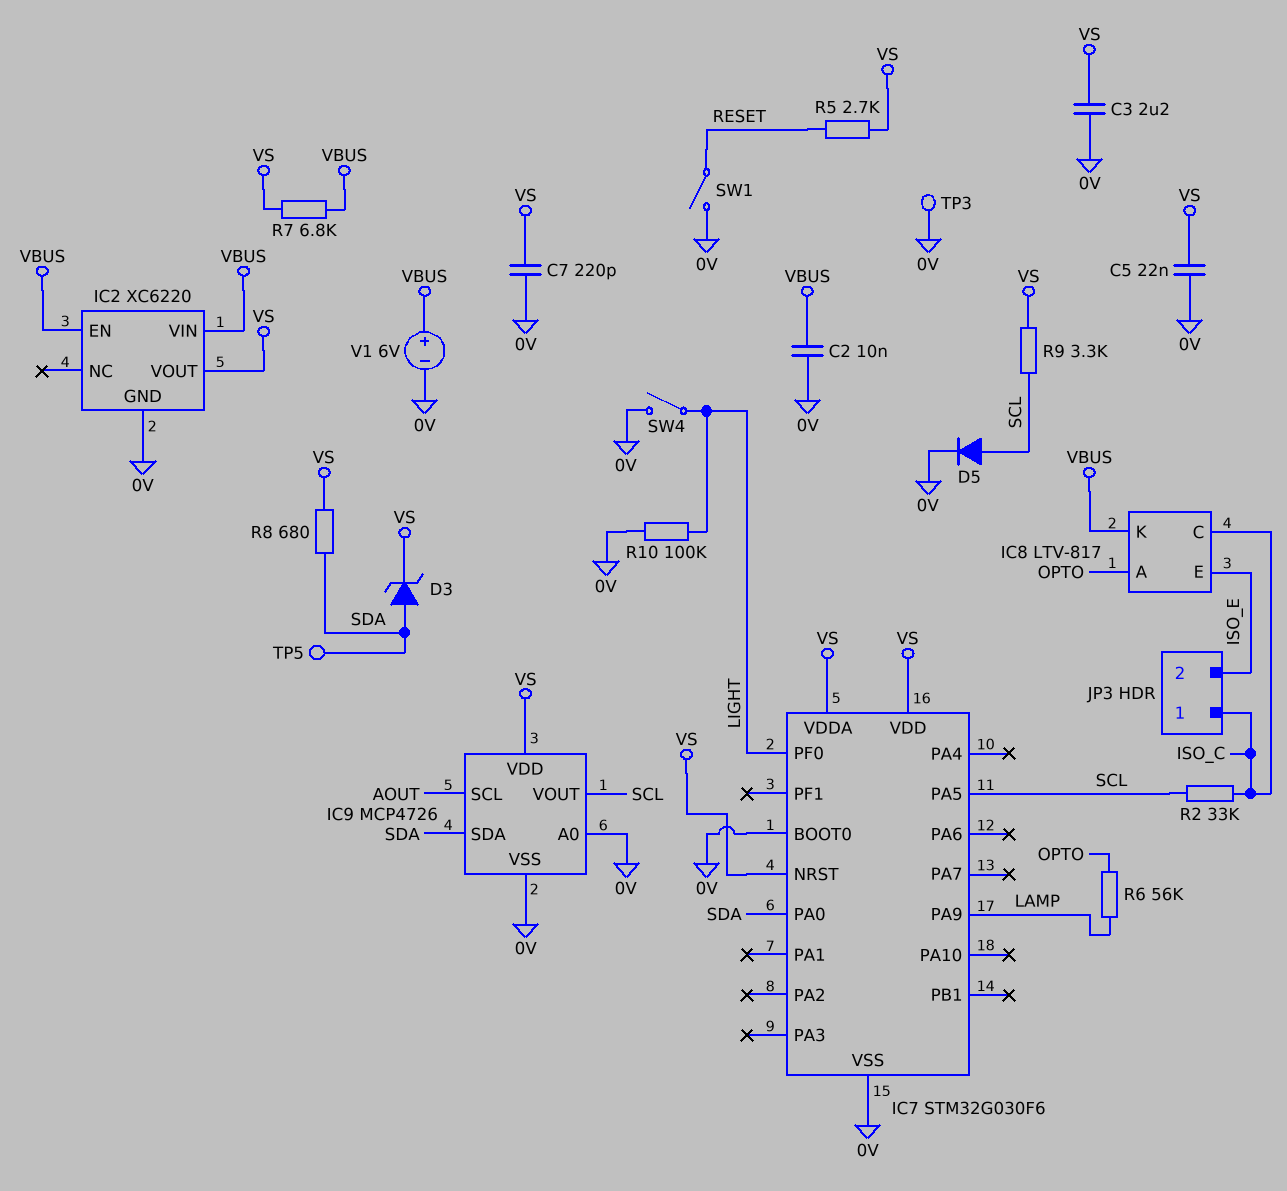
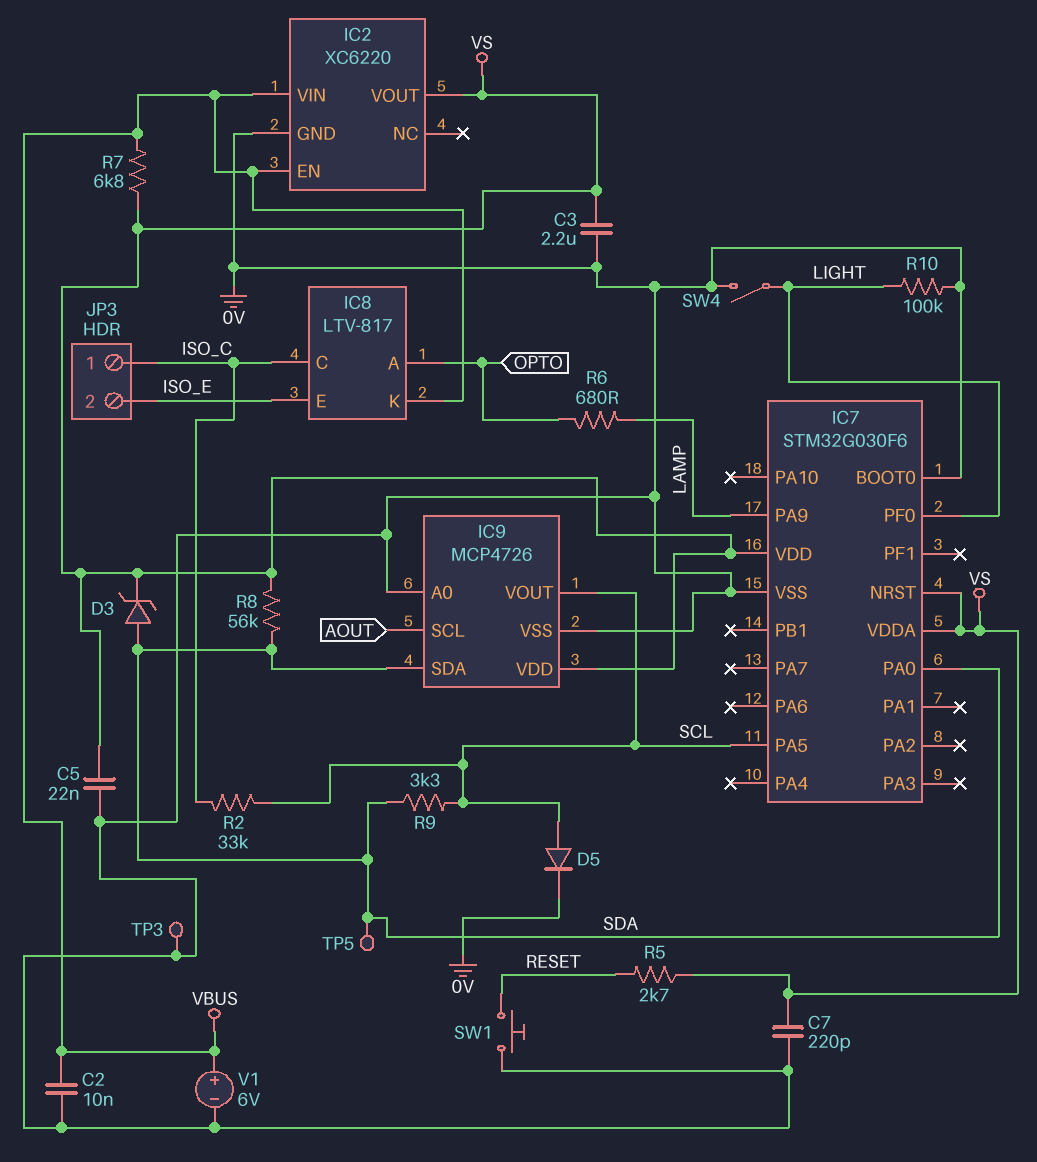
R6: 56k (LAMP, OPTO) -> 680 (LAMP, OPTO)
R8: 680 (SDA, VS) -> 56k (SDA, VS)
R9: 3.3k (SCL, VS) -> 3.3k (SCL, SDA)
SW1: switch (0V, RESET) -> button (0V, RESET)

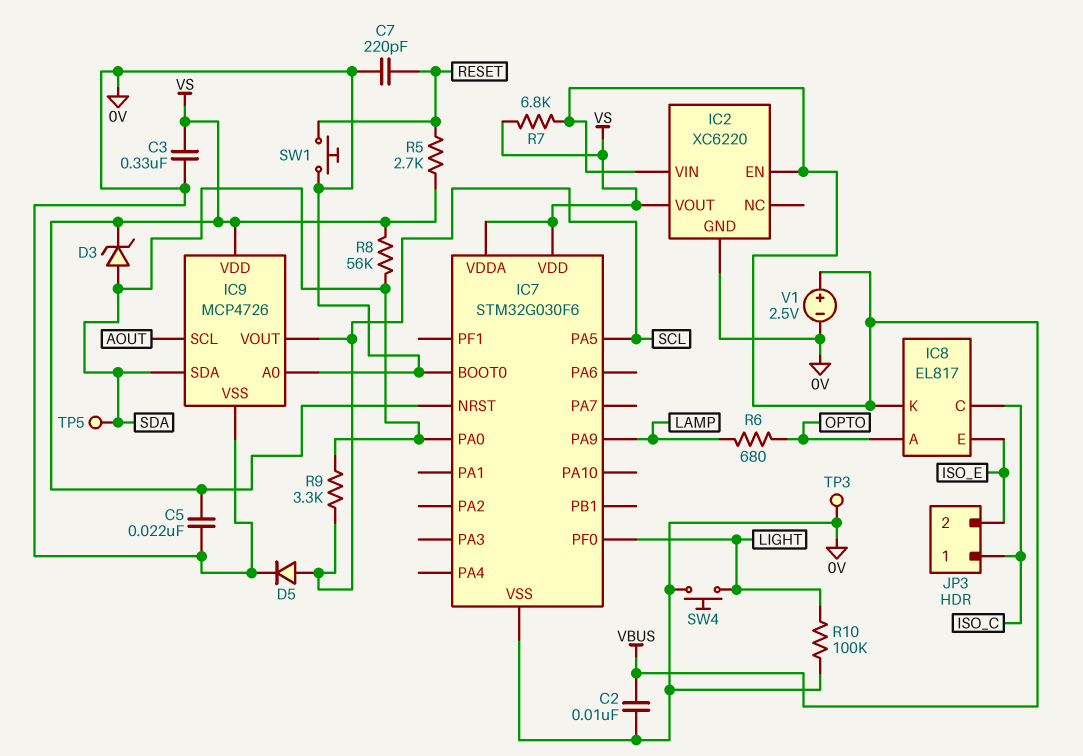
C3: 2.2uF (0V, VS) -> 330nF (0V, VS)
C7: 220pF (0V, VS) -> 220pF (0V, RESET)
IC8: LTV-817 -> EL817
R2: 33k (ISO_C, SCL) -> none
SW4: switch (0V, LIGHT) -> button (0V, LIGHT)
V1: 6V (plus VBUS, minus 0V) -> 2.5V (plus VBUS, minus 0V)

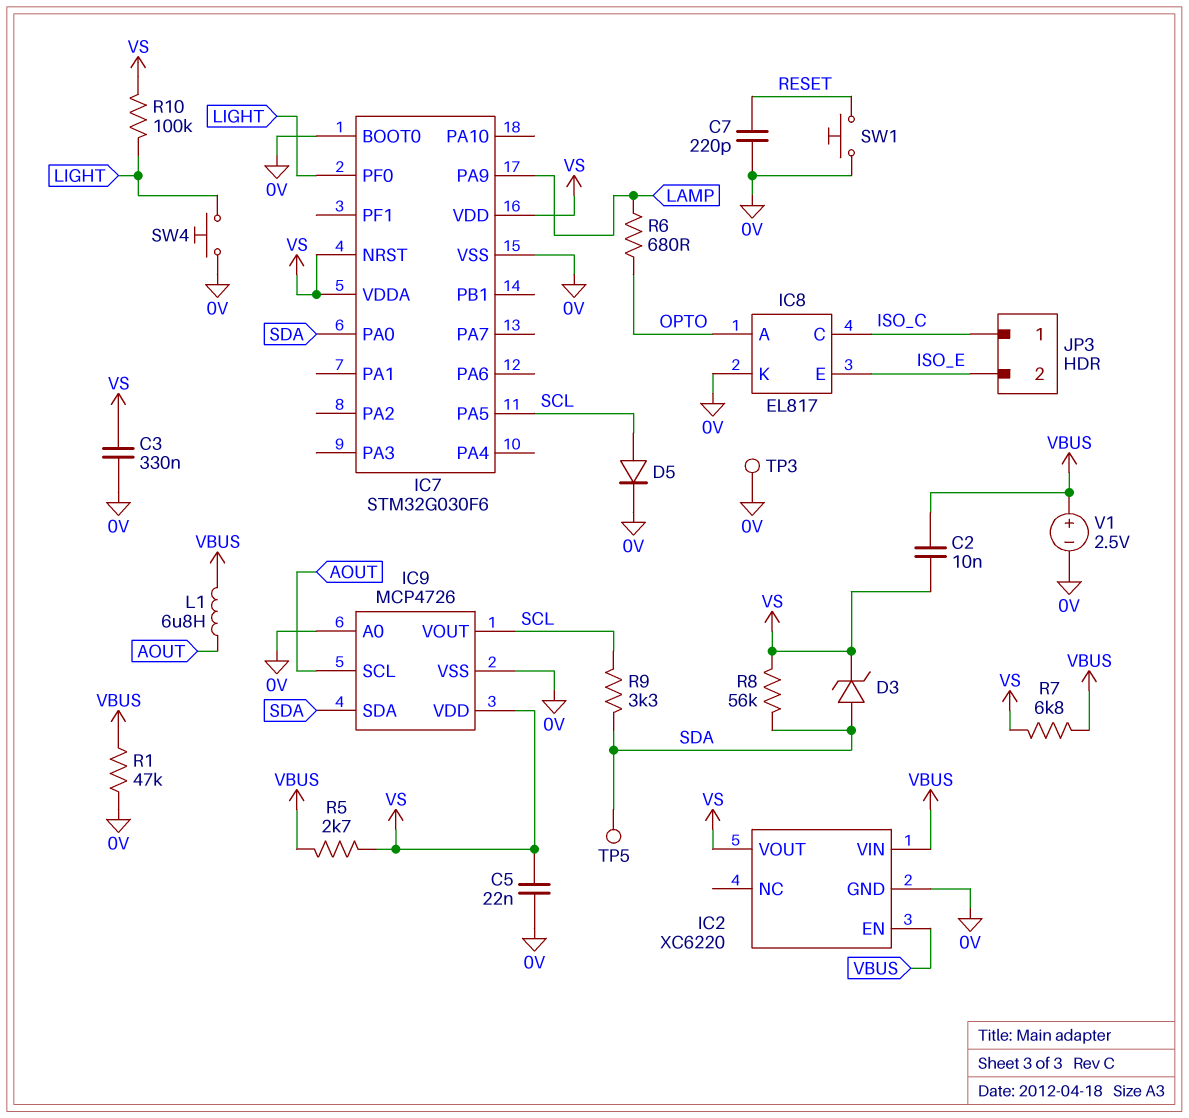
C2: 10nF (0V, VBUS) -> 10nF (VBUS, VS)
IC8 pin K: VBUS -> 0V
L1: none -> 6.8uH (AOUT, VBUS)
R1: none -> 47k (0V, VBUS)
R5: 2.7k (RESET, VS) -> 2.7k (VBUS, VS)
R10: 100k (0V, LIGHT) -> 100k (LIGHT, VS)

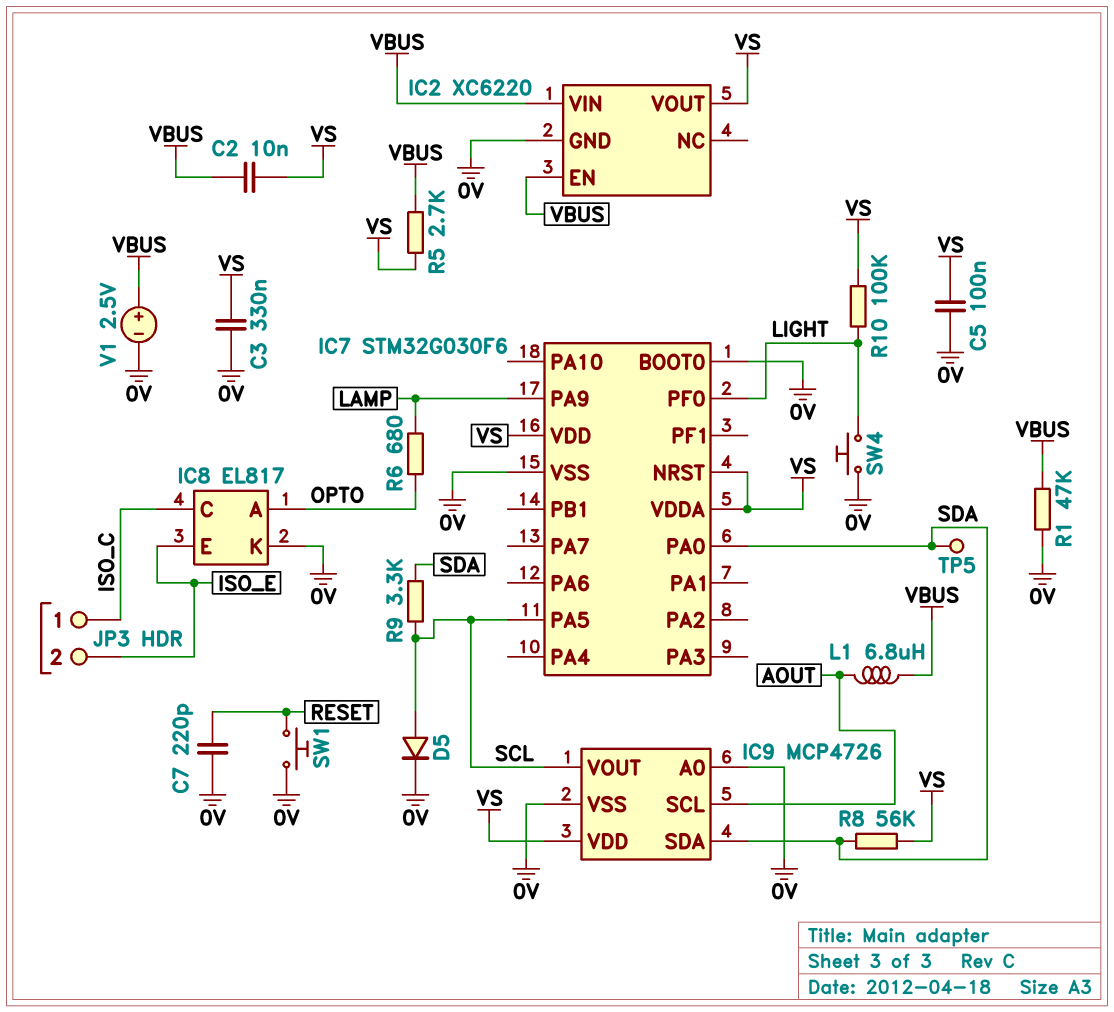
C5: 22nF (0V, VS) -> 100nF (0V, VS)
D3: zener (A SDA, K VS) -> none
R7: 6.8k (VBUS, VS) -> none
TP3: test point (0V) -> none

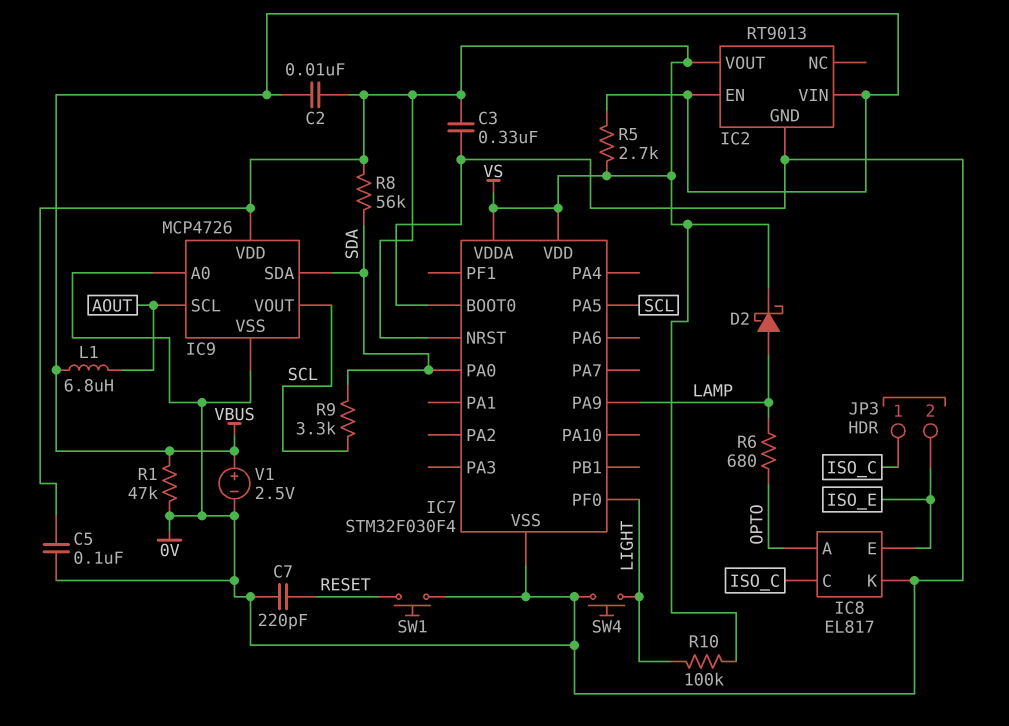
D2: none -> schottky (A LAMP, K VS)
D5: diode (A SCL, K 0V) -> none
IC2: XC6220 -> RT9013
IC7: STM32G030F6 -> STM32F030F4
TP5: test point (SDA) -> none

